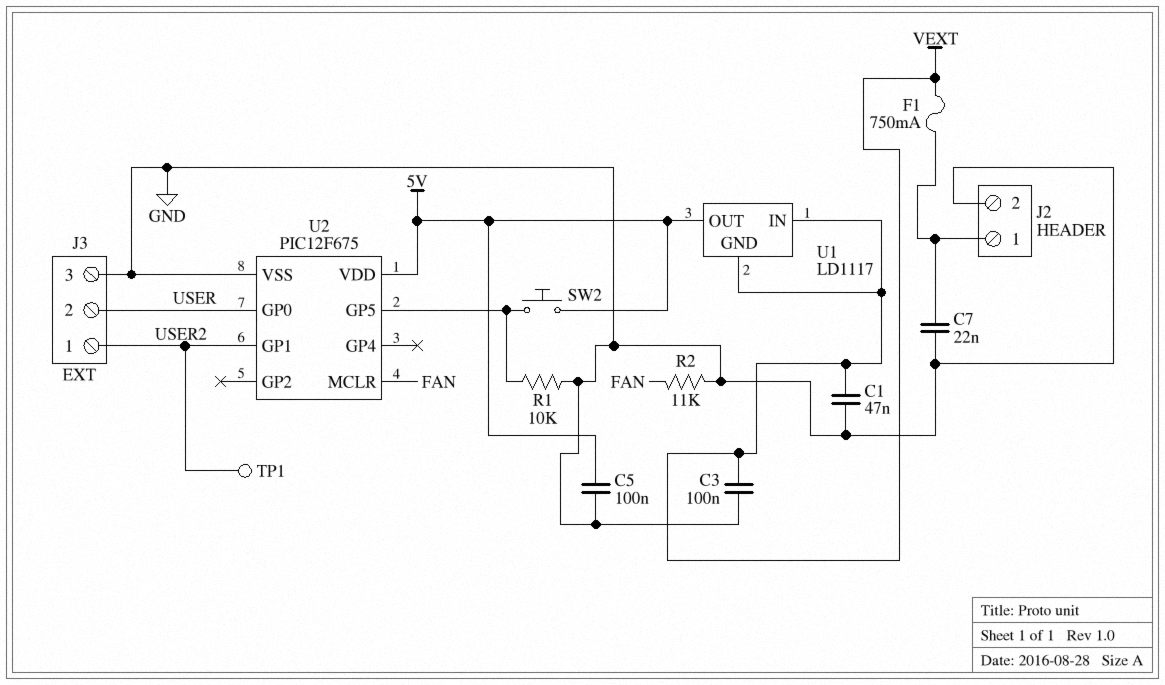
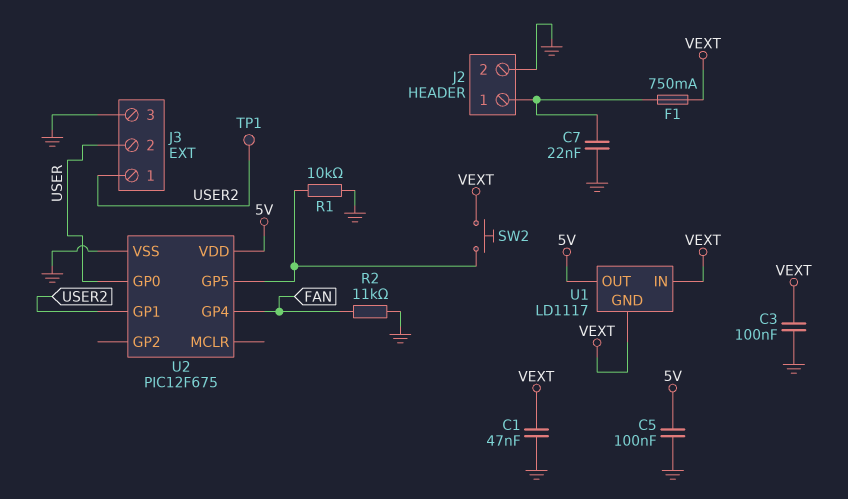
SW2: button (5V, U2/GP5) -> button (U2/GP5, VEXT)
U2 pin GP4: none -> FAN
U2 pin MCLR: FAN -> none

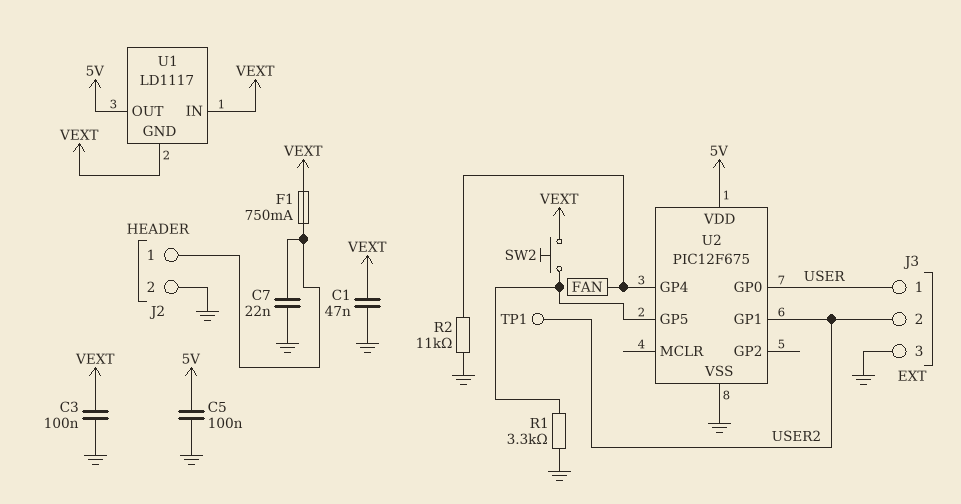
J3 pin 1: USER2 -> USER
J3 pin 2: USER -> USER2
R1: 10k (GND, U2/GP5) -> 3.3k (GND, U2/GP5)

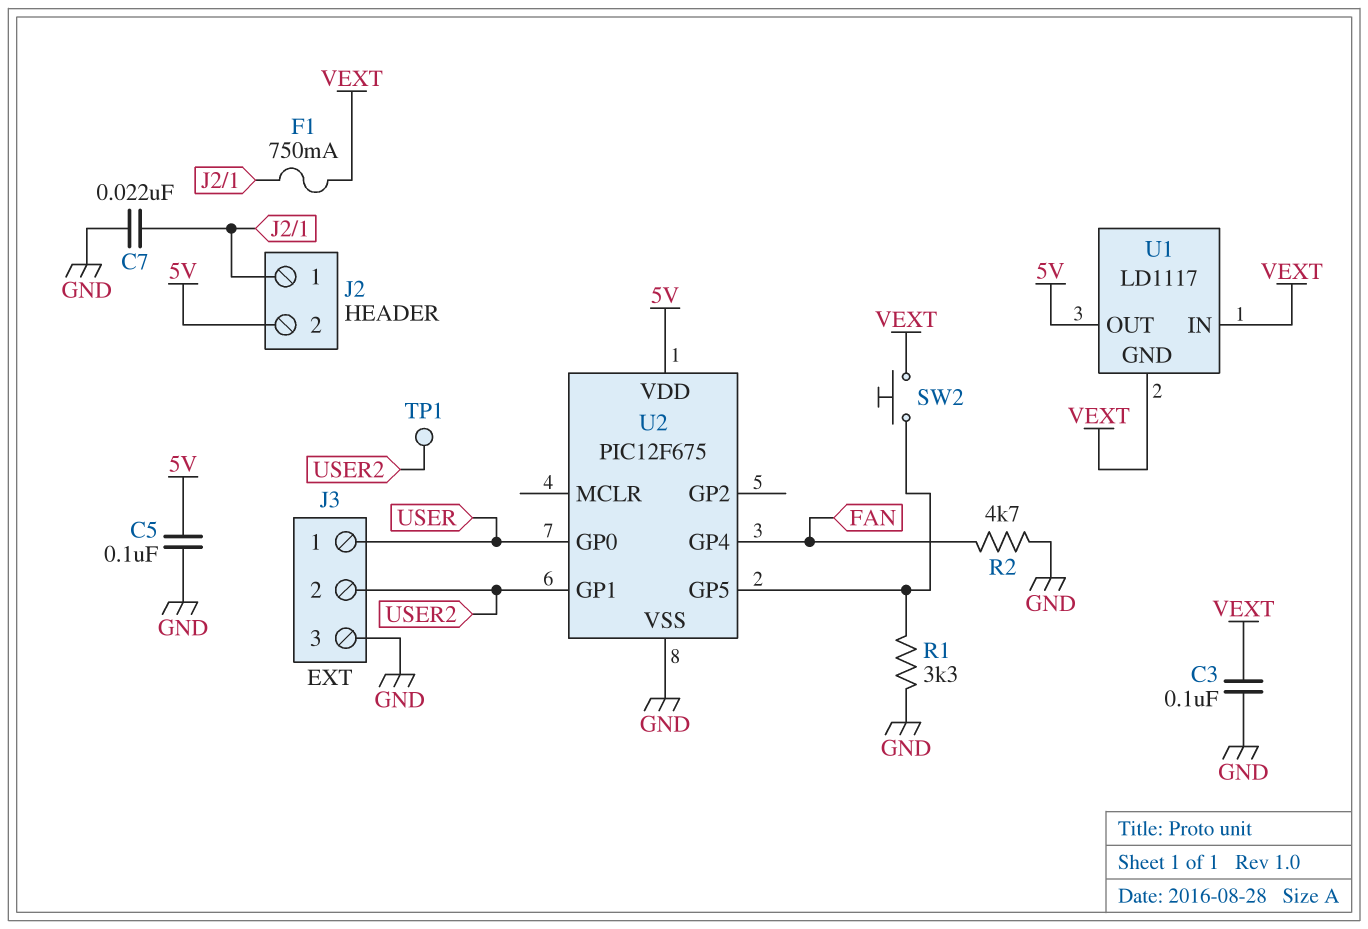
C1: 47nF (GND, VEXT) -> none
J2 pin 2: GND -> 5V
R2: 11k (FAN, GND) -> 4.7k (FAN, GND)

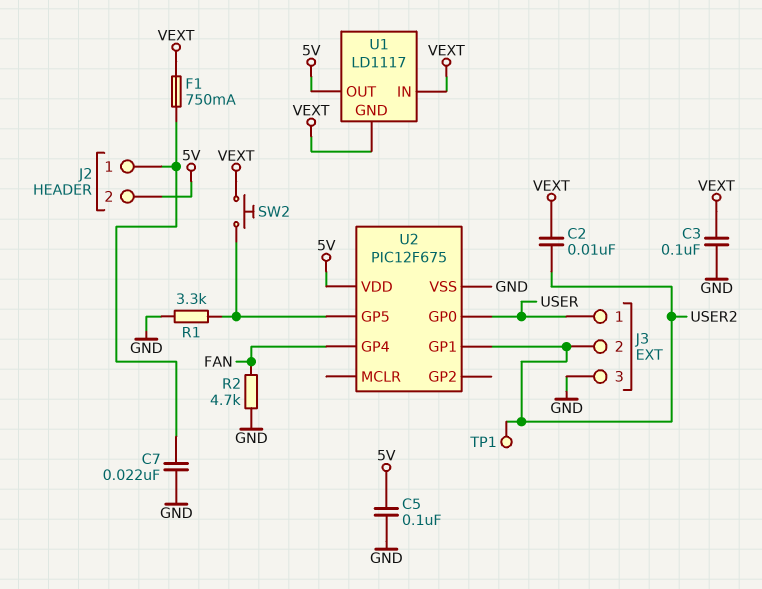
C2: none -> 10nF (USER2, VEXT)

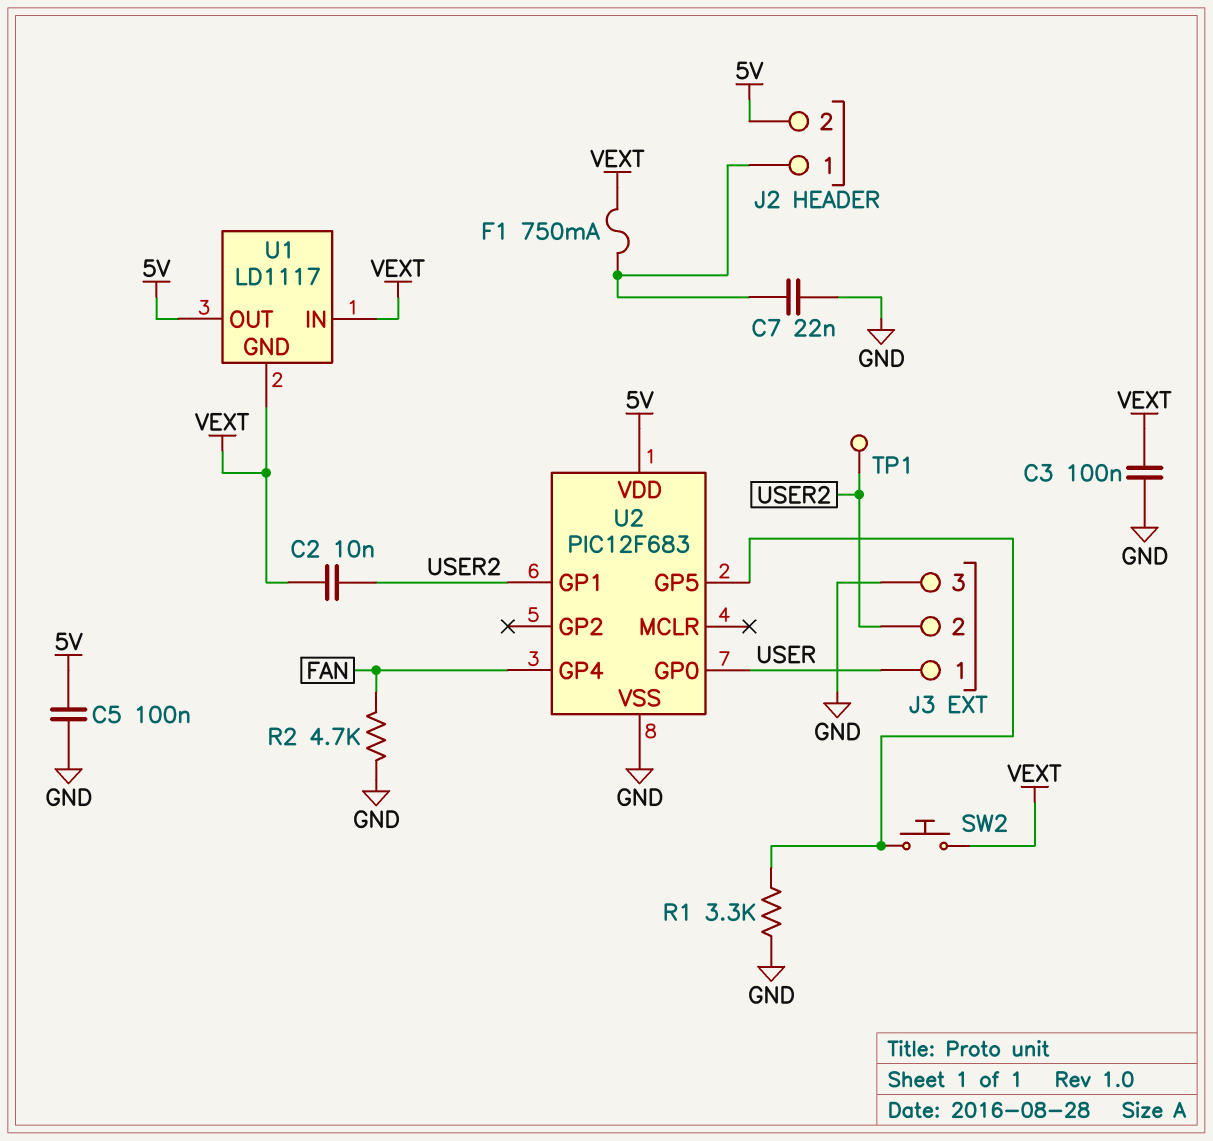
U2: PIC12F675 -> PIC12F683

